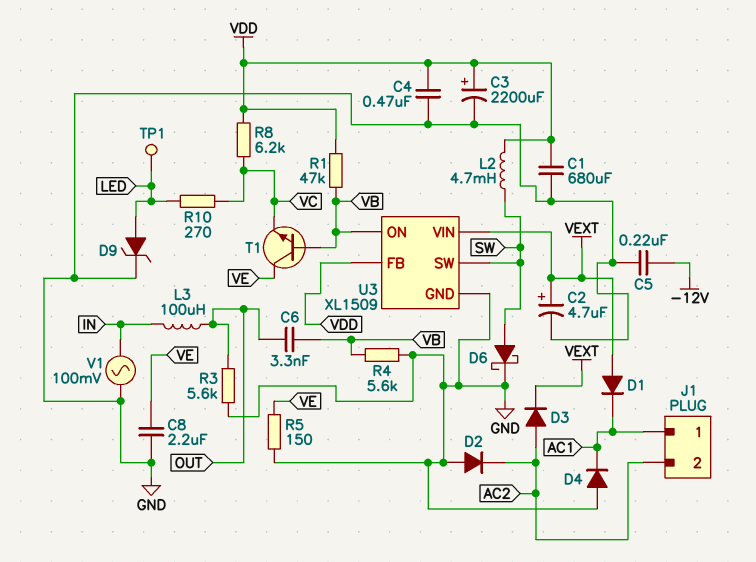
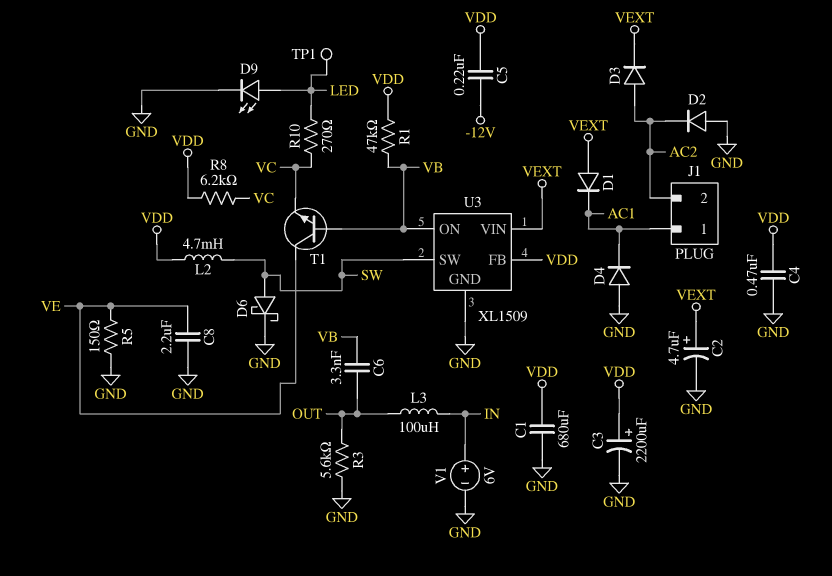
C5: 220nF (-12V, GND) -> 220nF (-12V, VDD)
D9: zener (A LED, K GND) -> LED (A LED, K GND)
R4: 5.6k (GND, VB) -> none
V1: AC 100mV (GND, IN) -> 6V (plus IN, minus GND)

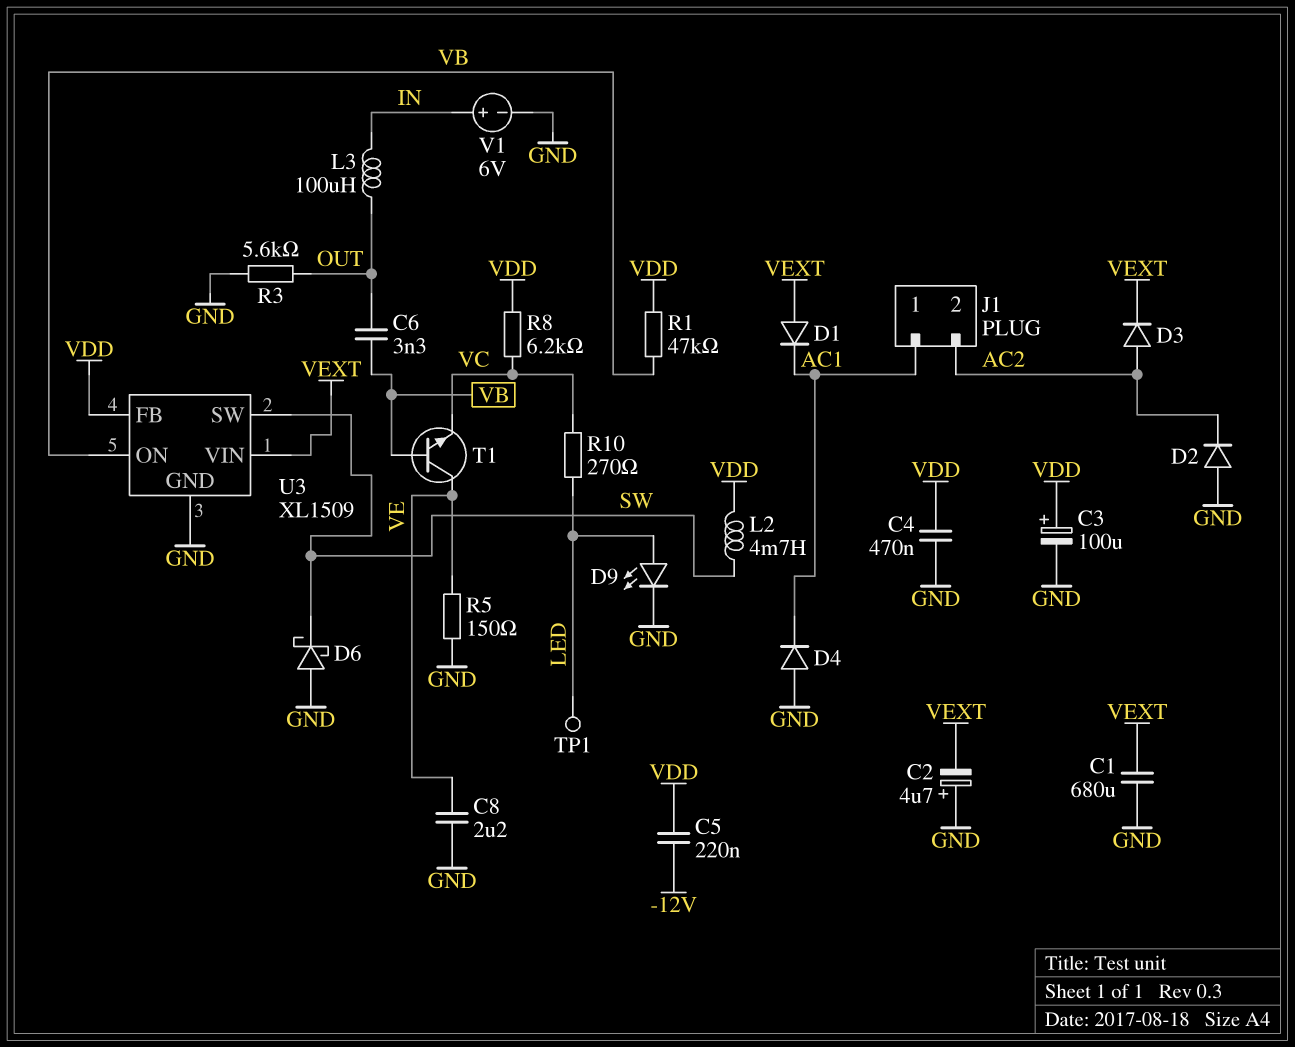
C1: 680uF (GND, VDD) -> 680uF (GND, VEXT)
C2: 4.7uF (plus VEXT, minus GND) -> 4.7uF (plus GND, minus VEXT)
C3: 2200uF (plus VDD, minus GND) -> 100uF (plus VDD, minus GND)
D6: schottky (A SW, K GND) -> schottky (A GND, K SW)

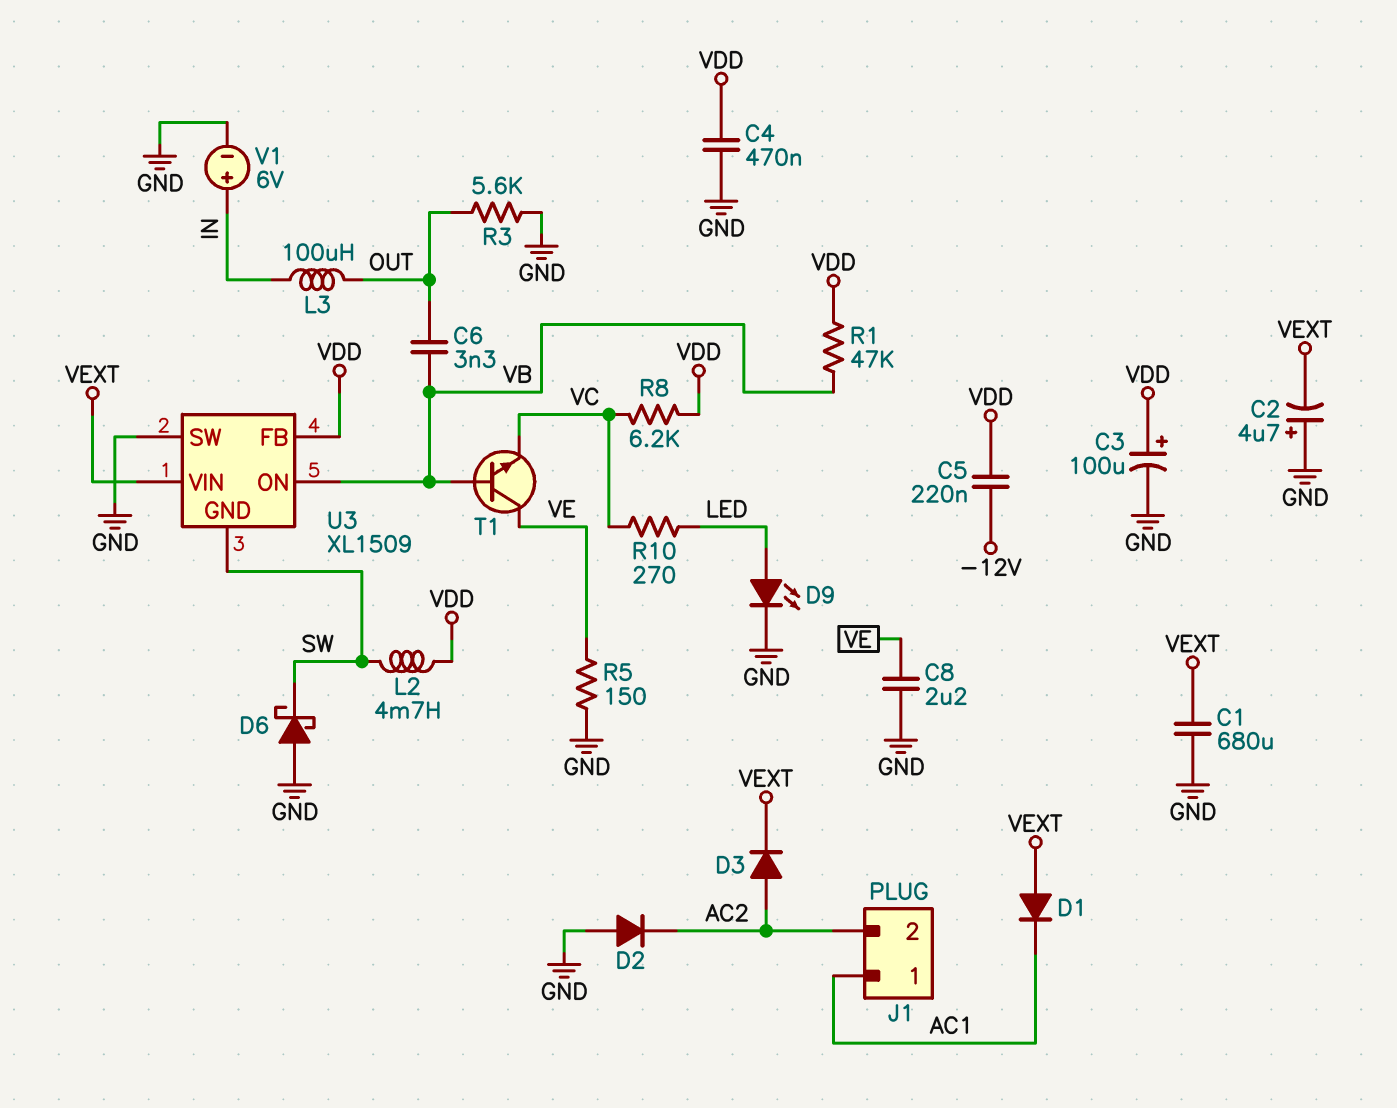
D4: diode (A GND, K AC1) -> none
TP1: test point (LED) -> none
U3 pin GND: GND -> SW
U3 pin SW: SW -> GND

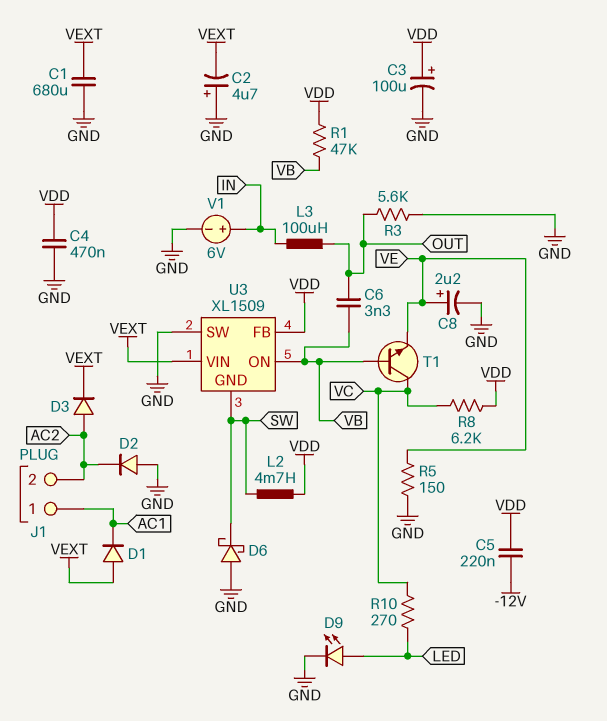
C8: 2.2uF (GND, VE) -> 2.2uF (plus VE, minus GND)
T1: NPN (B VB, C VE, E VC) -> NPN (B VB, C VC, E VE)

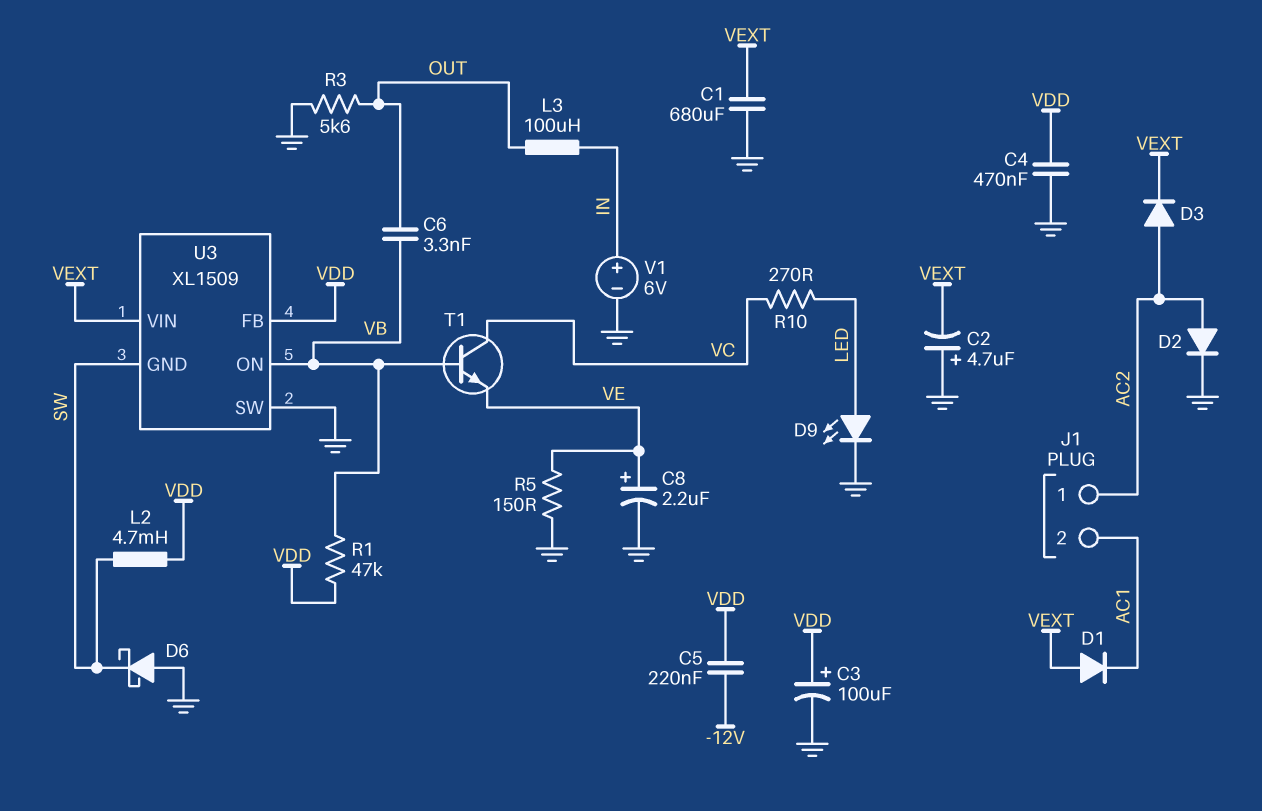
D2: diode (A GND, K AC2) -> diode (A AC2, K GND)
J1 pin 1: AC1 -> AC2
J1 pin 2: AC2 -> AC1
R8: 6.2k (VC, VDD) -> none

